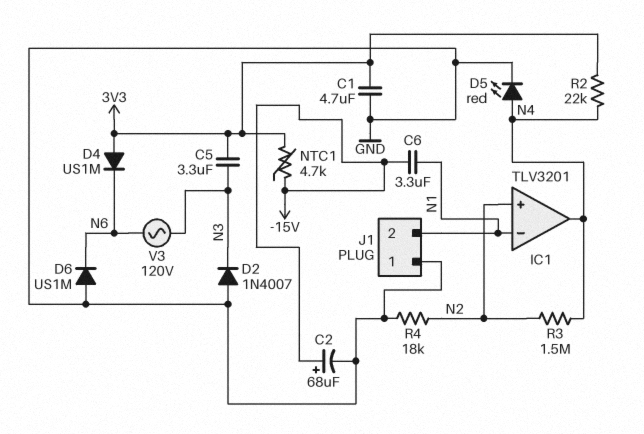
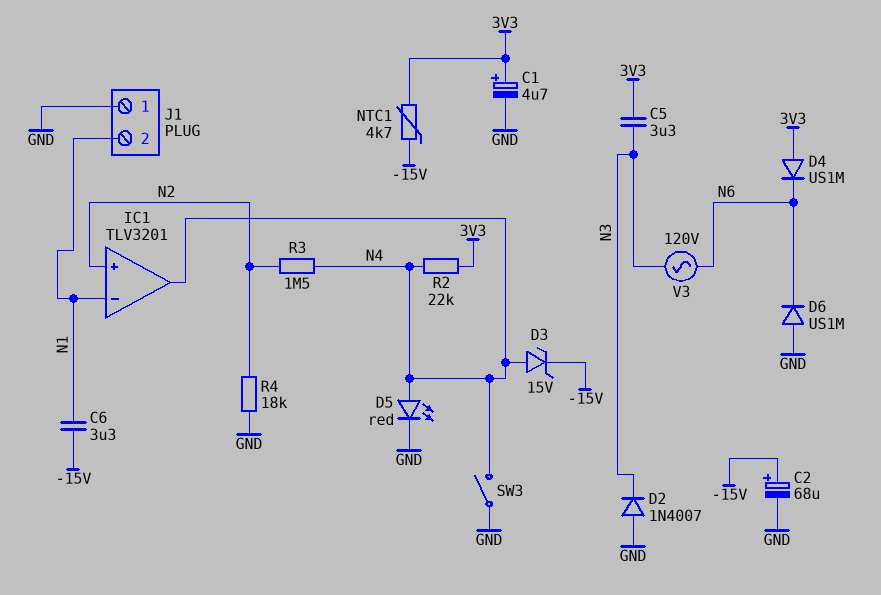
C1: 4.7uF (3V3, GND) -> 4.7uF (plus 3V3, minus GND)
D3: none -> zener 15V (A N4, K -15V)
SW3: none -> switch (GND, N4)

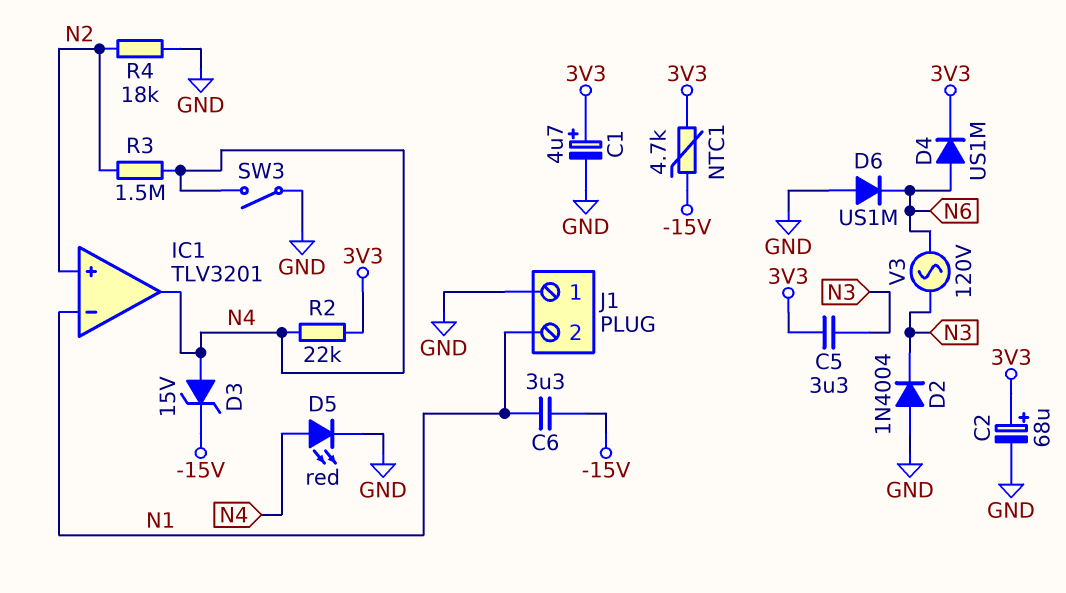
C2: 68uF (plus -15V, minus GND) -> 68uF (plus 3V3, minus GND)
D2: diode 1N4007 (A GND, K N3) -> diode 1N4004 (A GND, K N3)
D4: diode US1M (A 3V3, K N6) -> diode US1M (A N6, K 3V3)

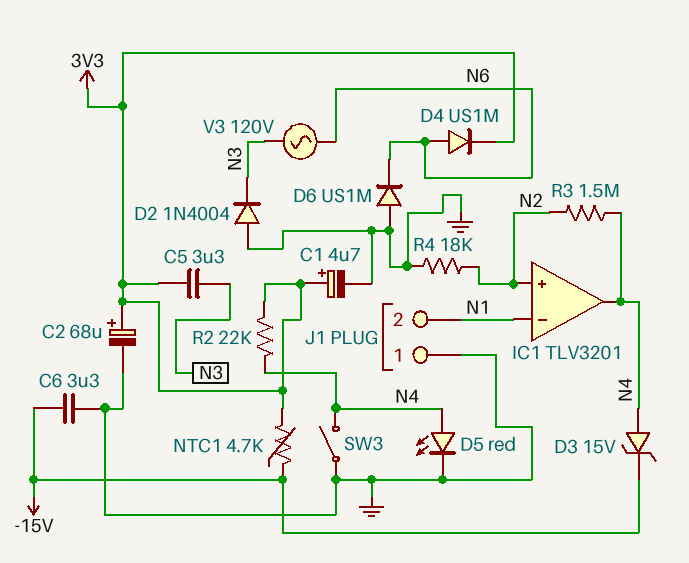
C6: 3.3uF (-15V, N1) -> 3.3uF (-15V, GND)

